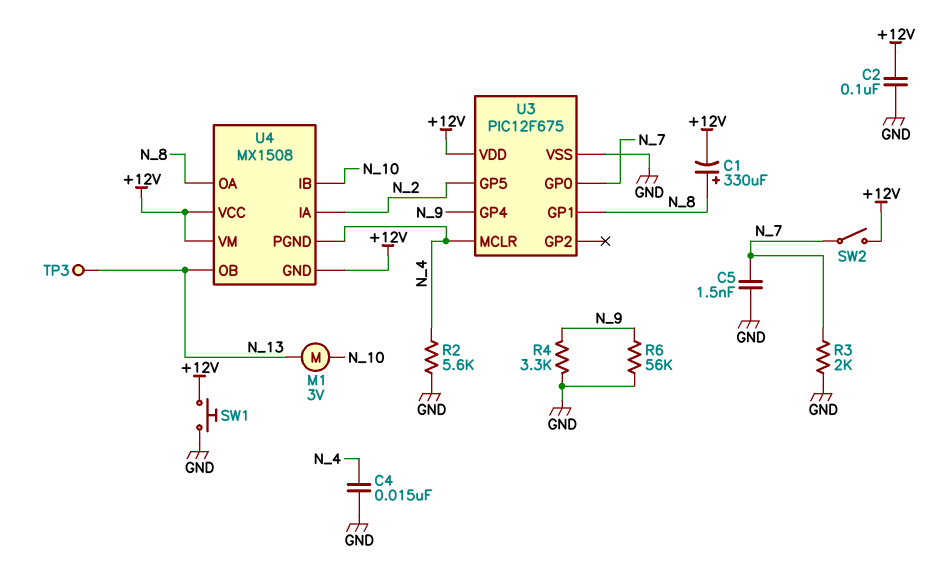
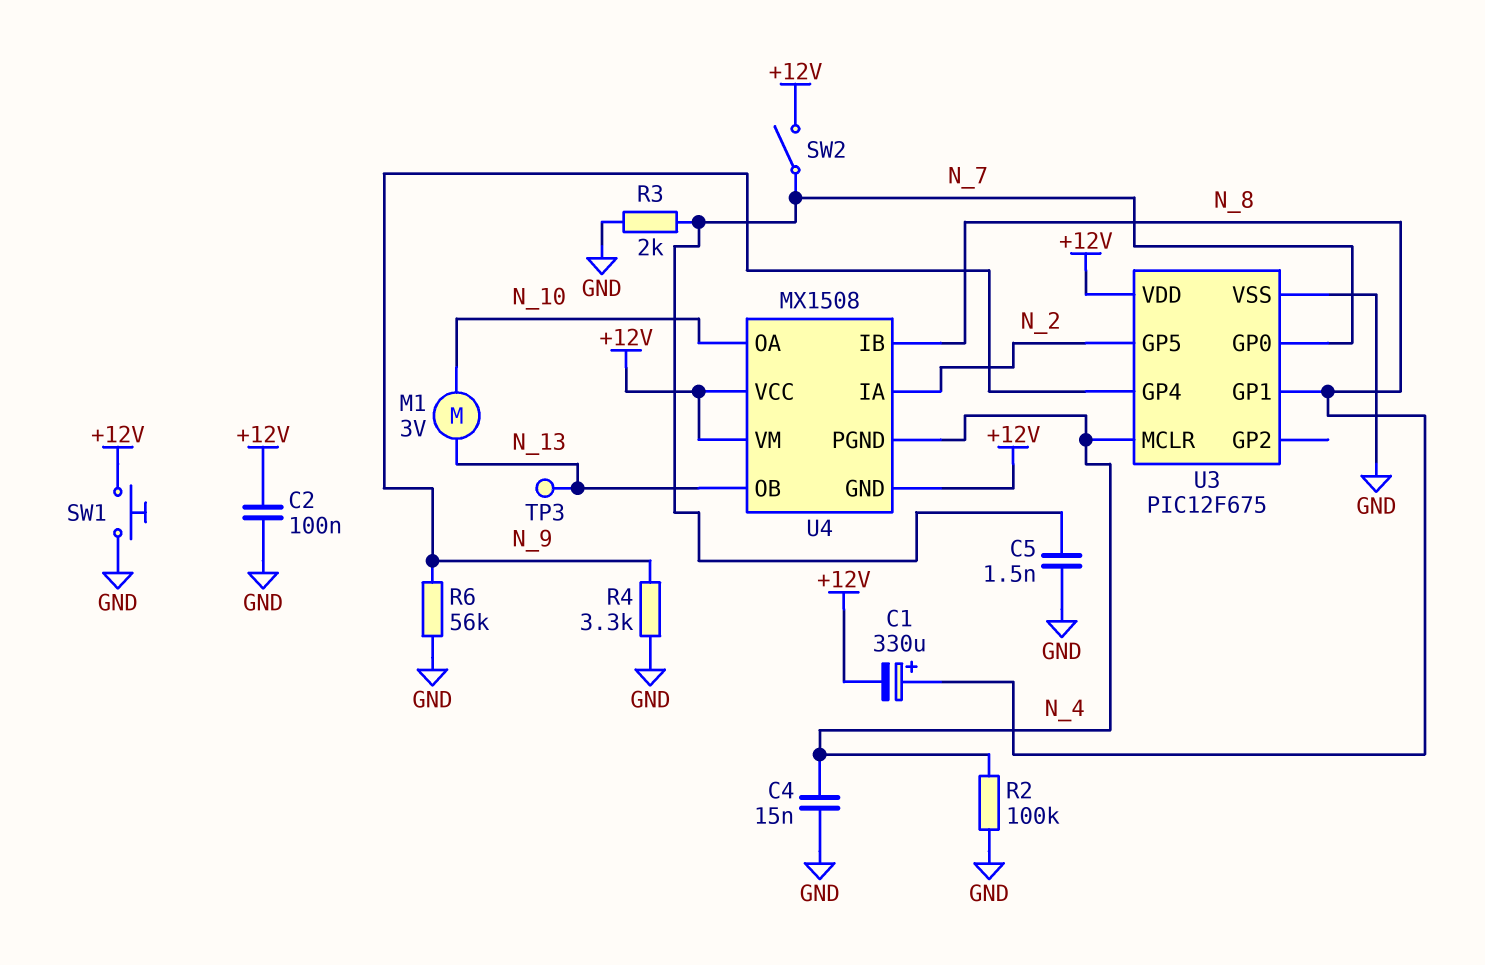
R2: 5.6k (GND, N_4) -> 100k (GND, N_4)
U4 pin IB: N_10 -> N_8
U4 pin OA: N_8 -> N_10

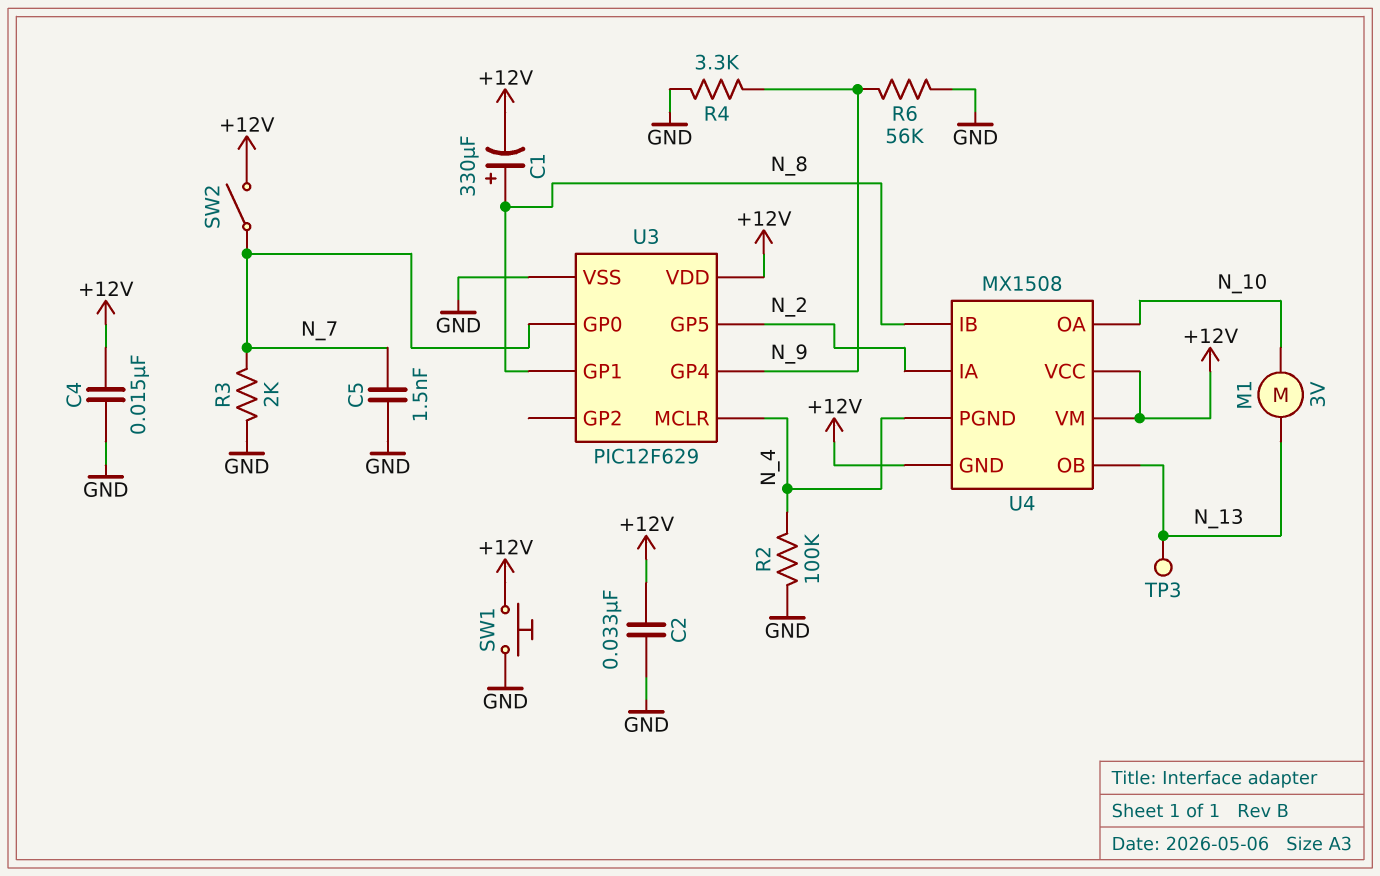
C2: 100nF (+12V, GND) -> 33nF (+12V, GND)
C4: 15nF (GND, N_4) -> 15nF (+12V, GND)
U3: PIC12F675 -> PIC12F629

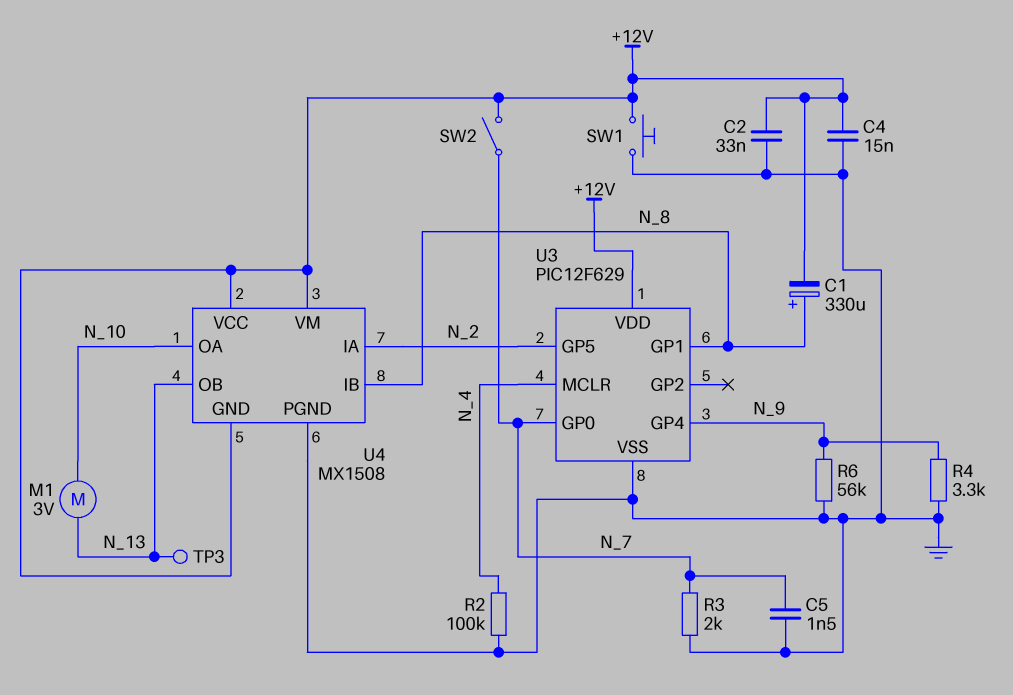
U4 pin PGND: N_4 -> GND

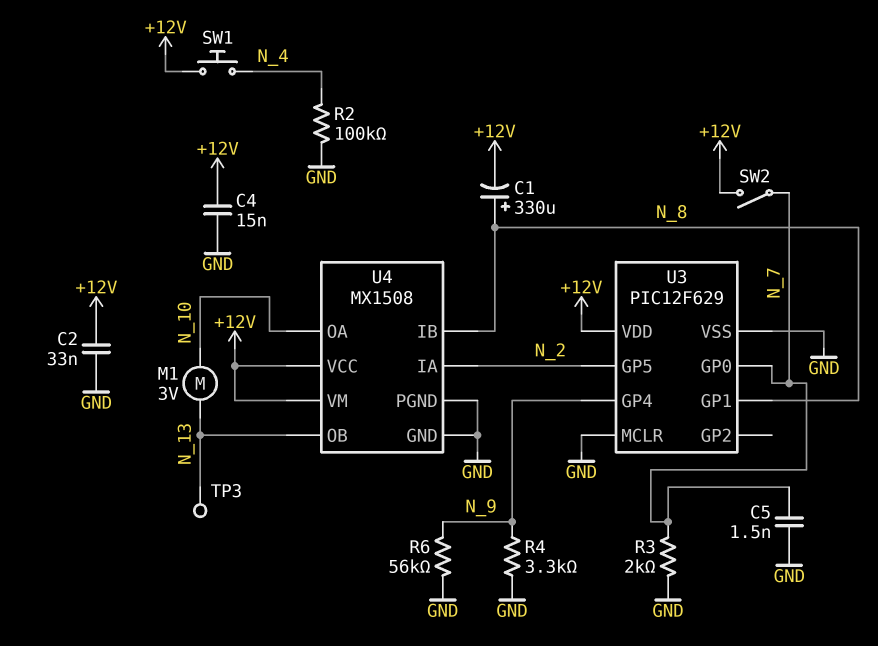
SW1: button (+12V, GND) -> button (+12V, N_4)
U3 pin MCLR: N_4 -> GND
U4 pin GND: +12V -> GND

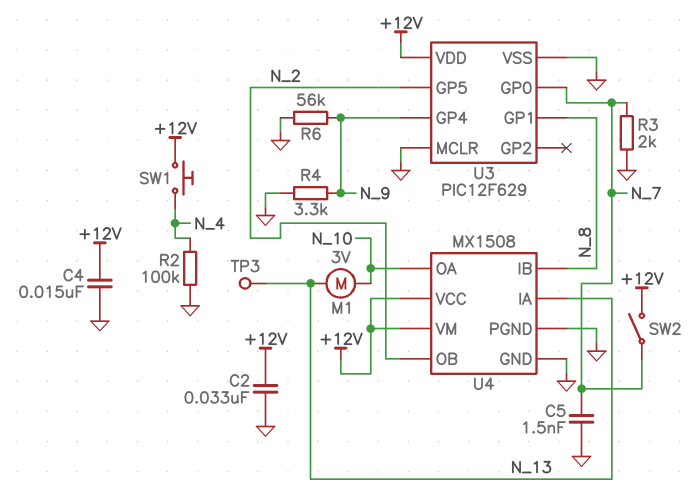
C1: 330uF (plus N_8, minus +12V) -> none
U4 pin IA: N_2 -> N_13
U4 pin OB: N_13 -> N_2

